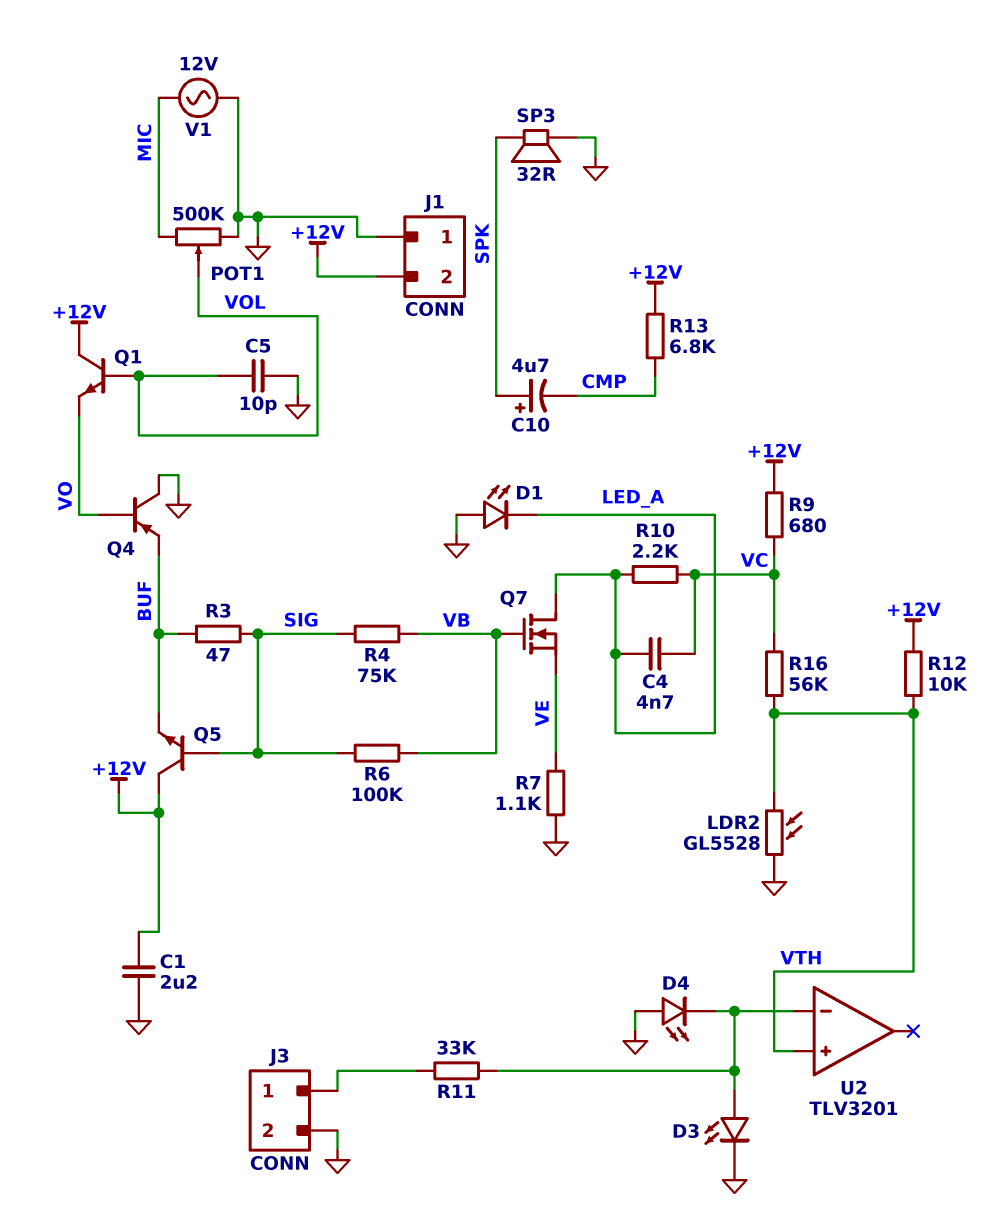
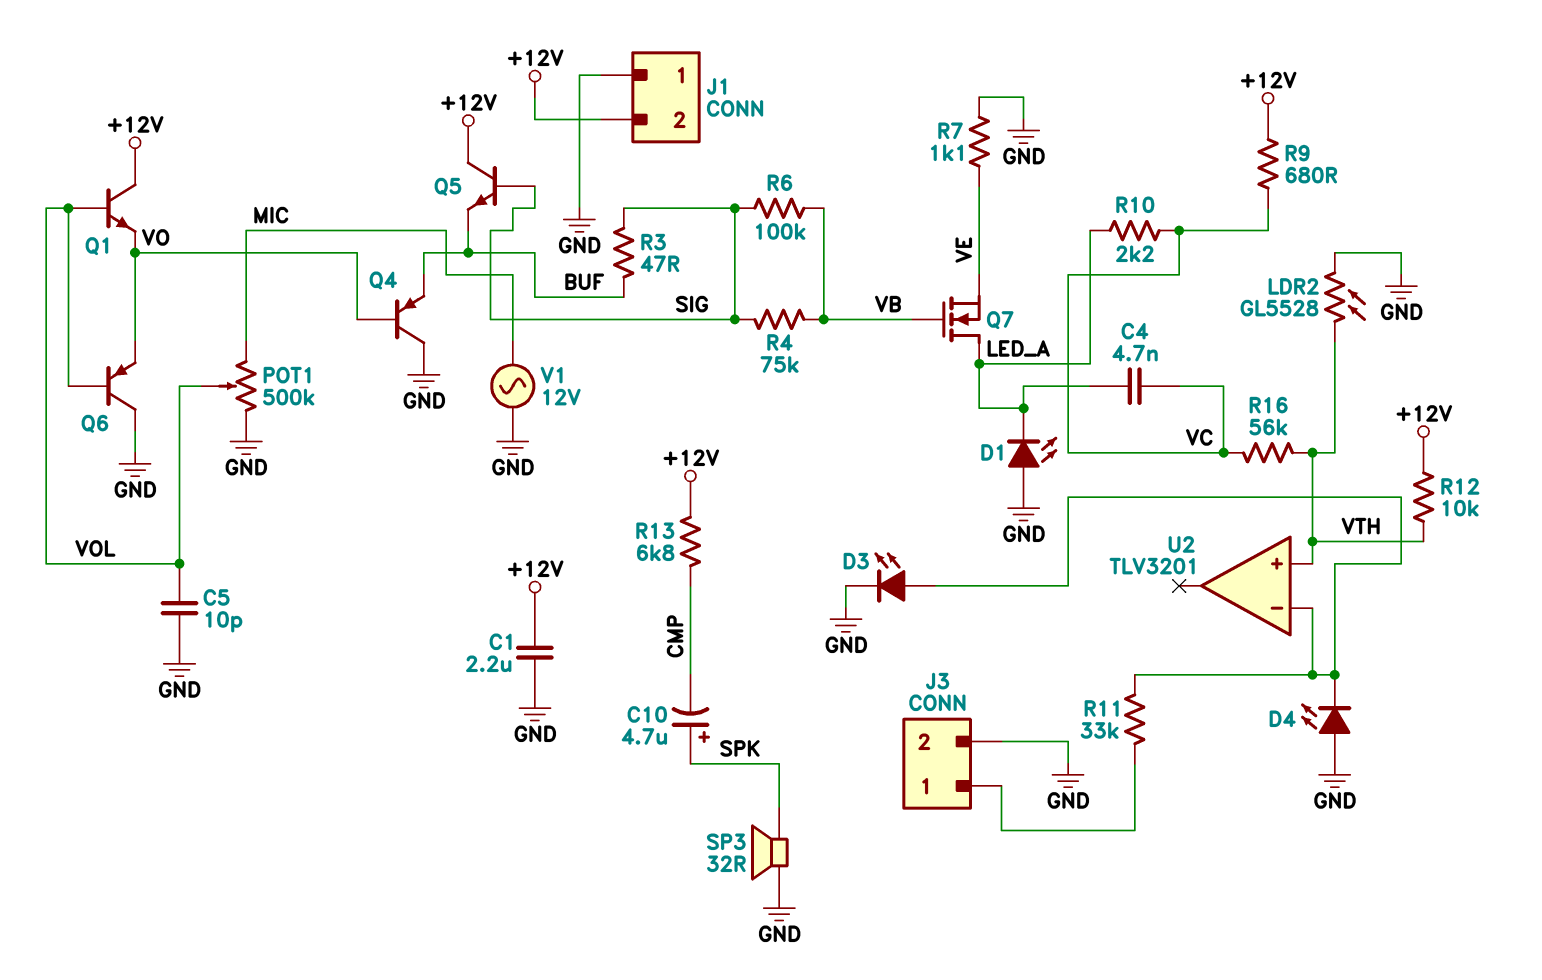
Q6: none -> PNP (B VOL, C GND, E VO)

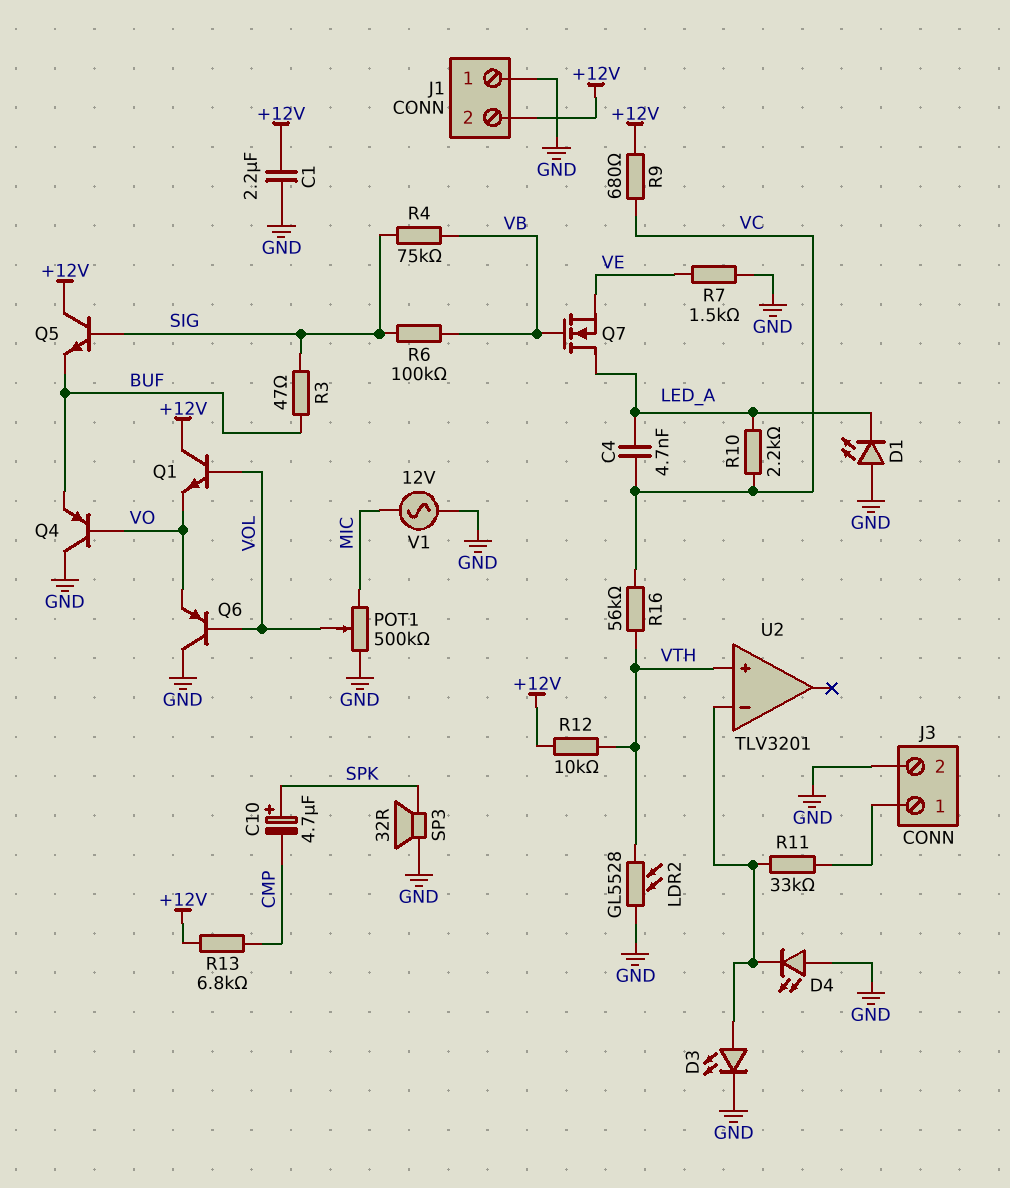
C5: 10pF (GND, VOL) -> none
R7: 1.1k (GND, VE) -> 1.5k (GND, VE)

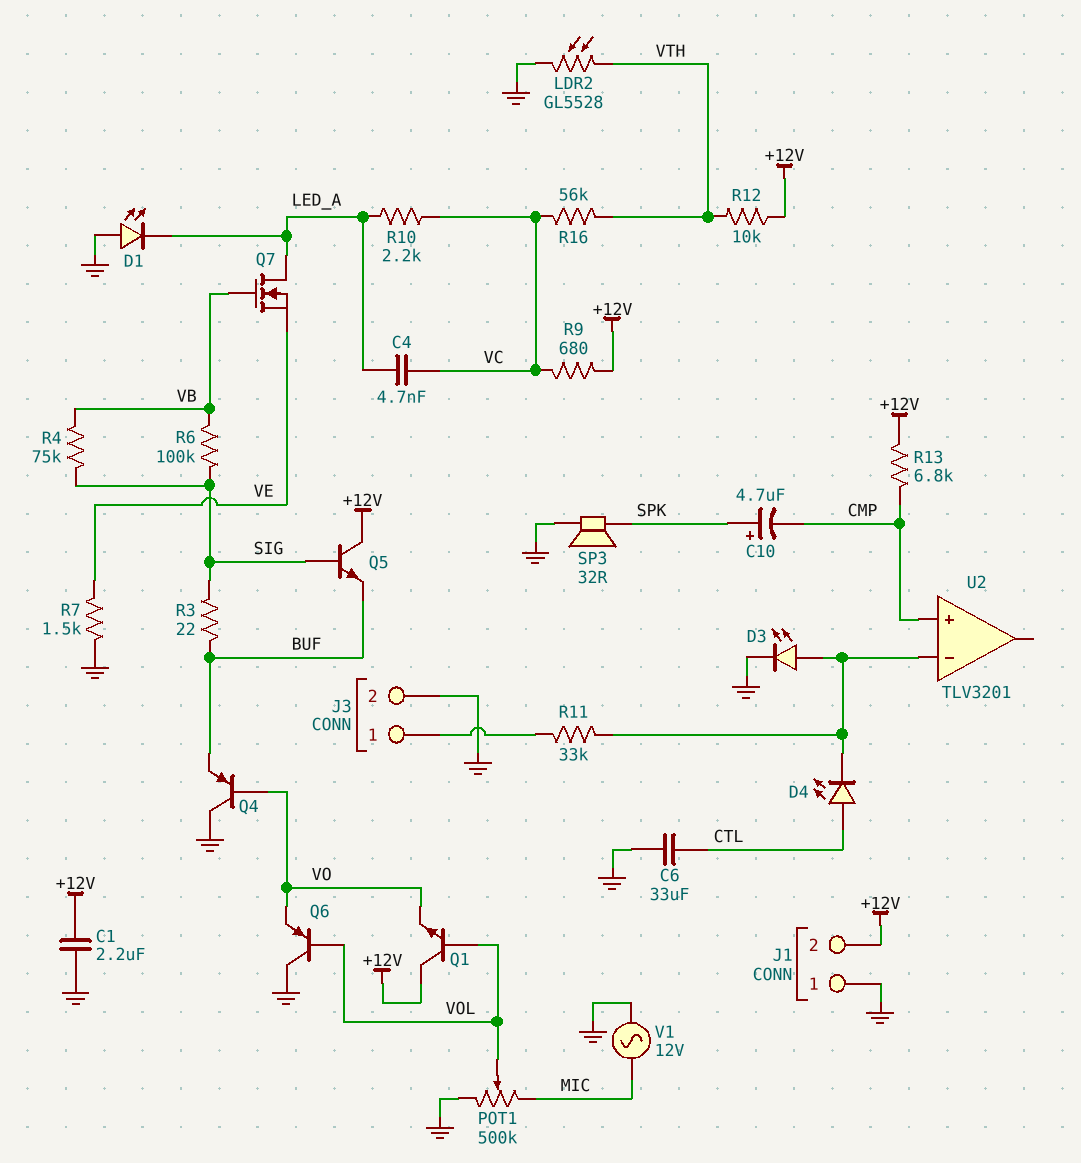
C6: none -> 33uF (CTL, GND)
D4: LED (A GND, K U2/in-) -> LED (A CTL, K U2/in-)
R3: 47 (BUF, SIG) -> 22 (BUF, SIG)
U2 pin in+: VTH -> CMP

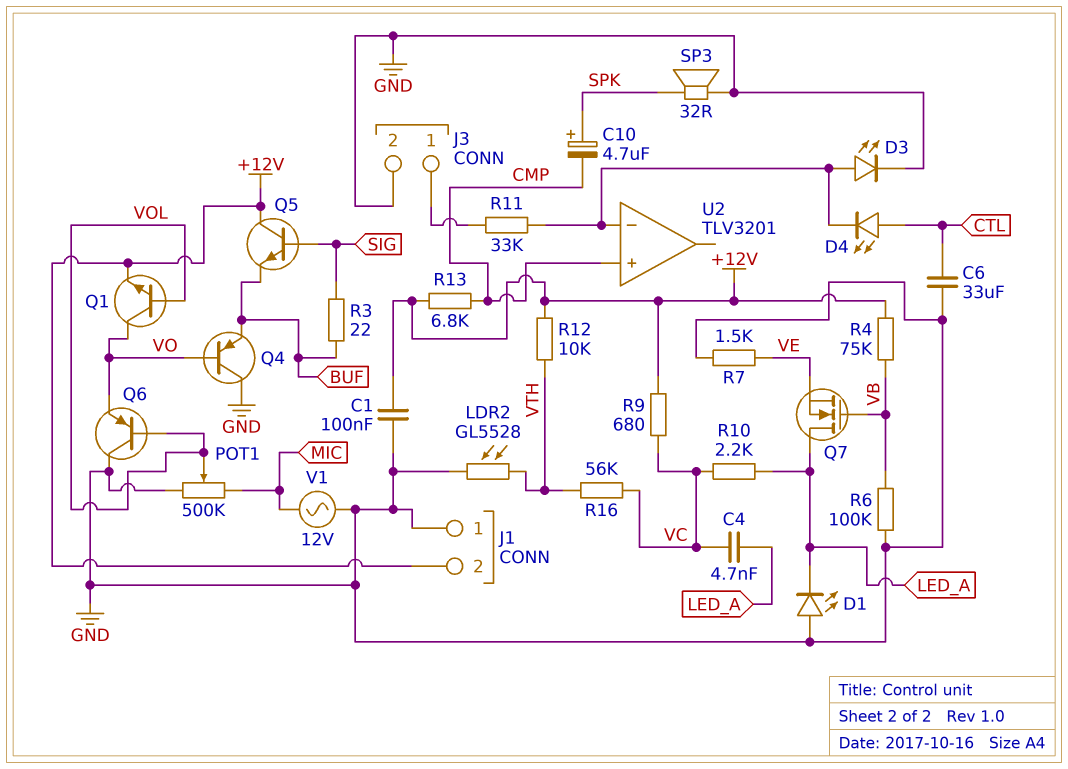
C1: 2.2uF (+12V, GND) -> 100nF (+12V, GND)
Q1: NPN (B VOL, C +12V, E VO) -> NPN (B VOL, C VO, E +12V)
R4: 75k (SIG, VB) -> 75k (+12V, VB)
R6: 100k (SIG, VB) -> 100k (GND, VB)

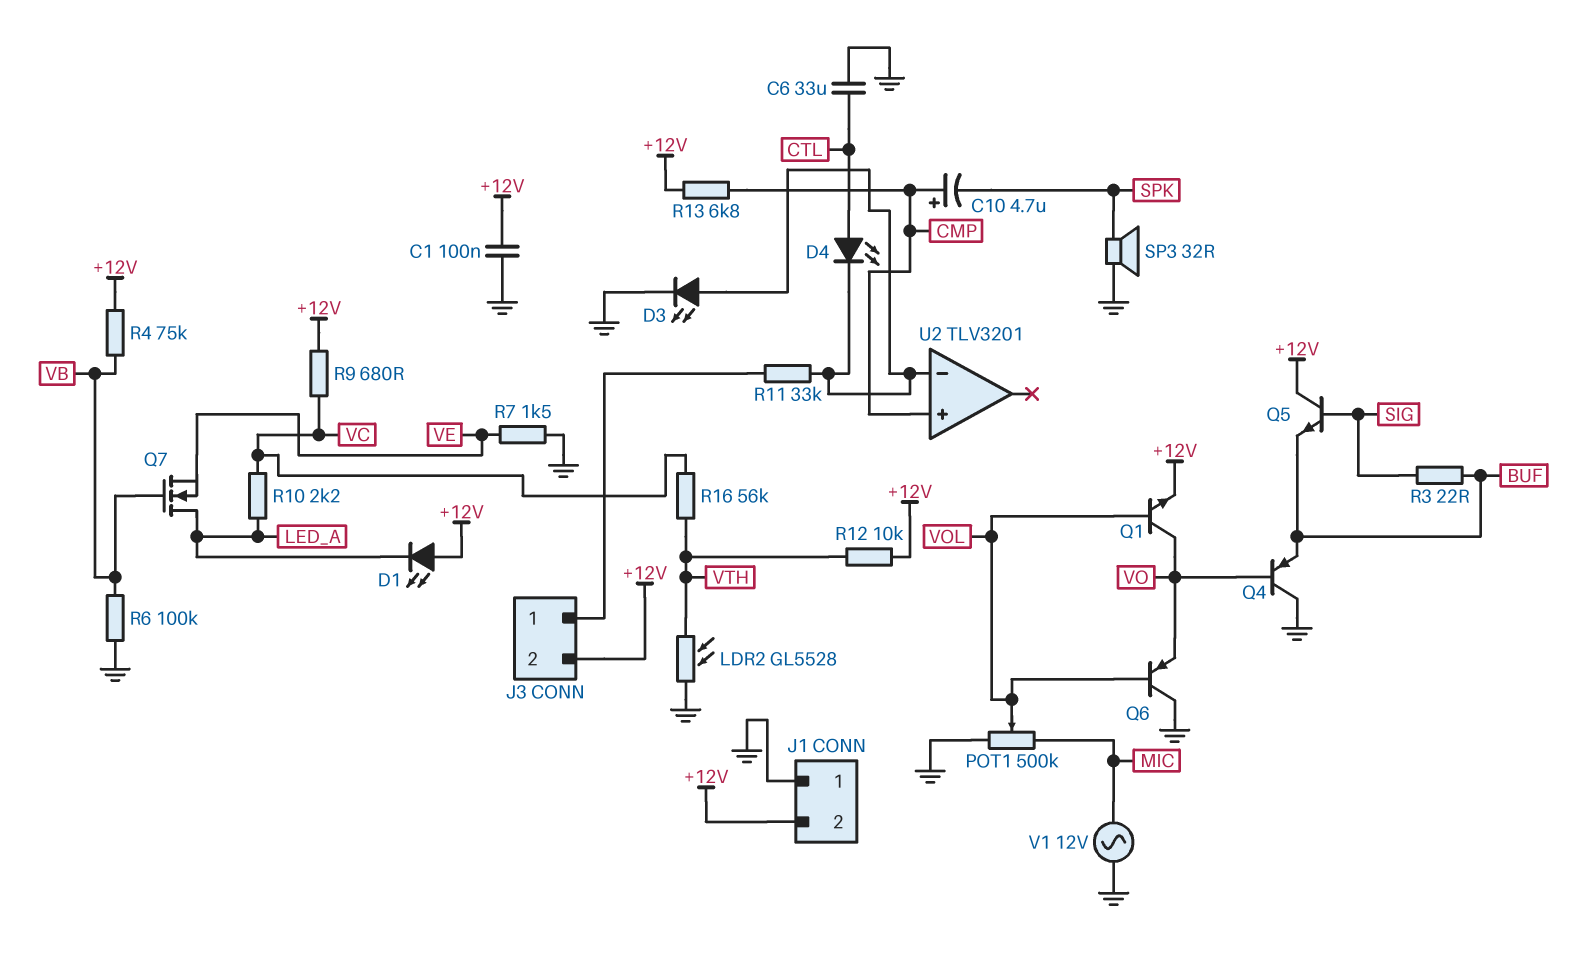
C4: 4.7nF (LED_A, VC) -> none
C10: 4.7uF (plus SPK, minus CMP) -> 4.7uF (plus CMP, minus SPK)
D1: LED (A GND, K LED_A) -> LED (A +12V, K LED_A)
J3 pin 2: GND -> +12V

